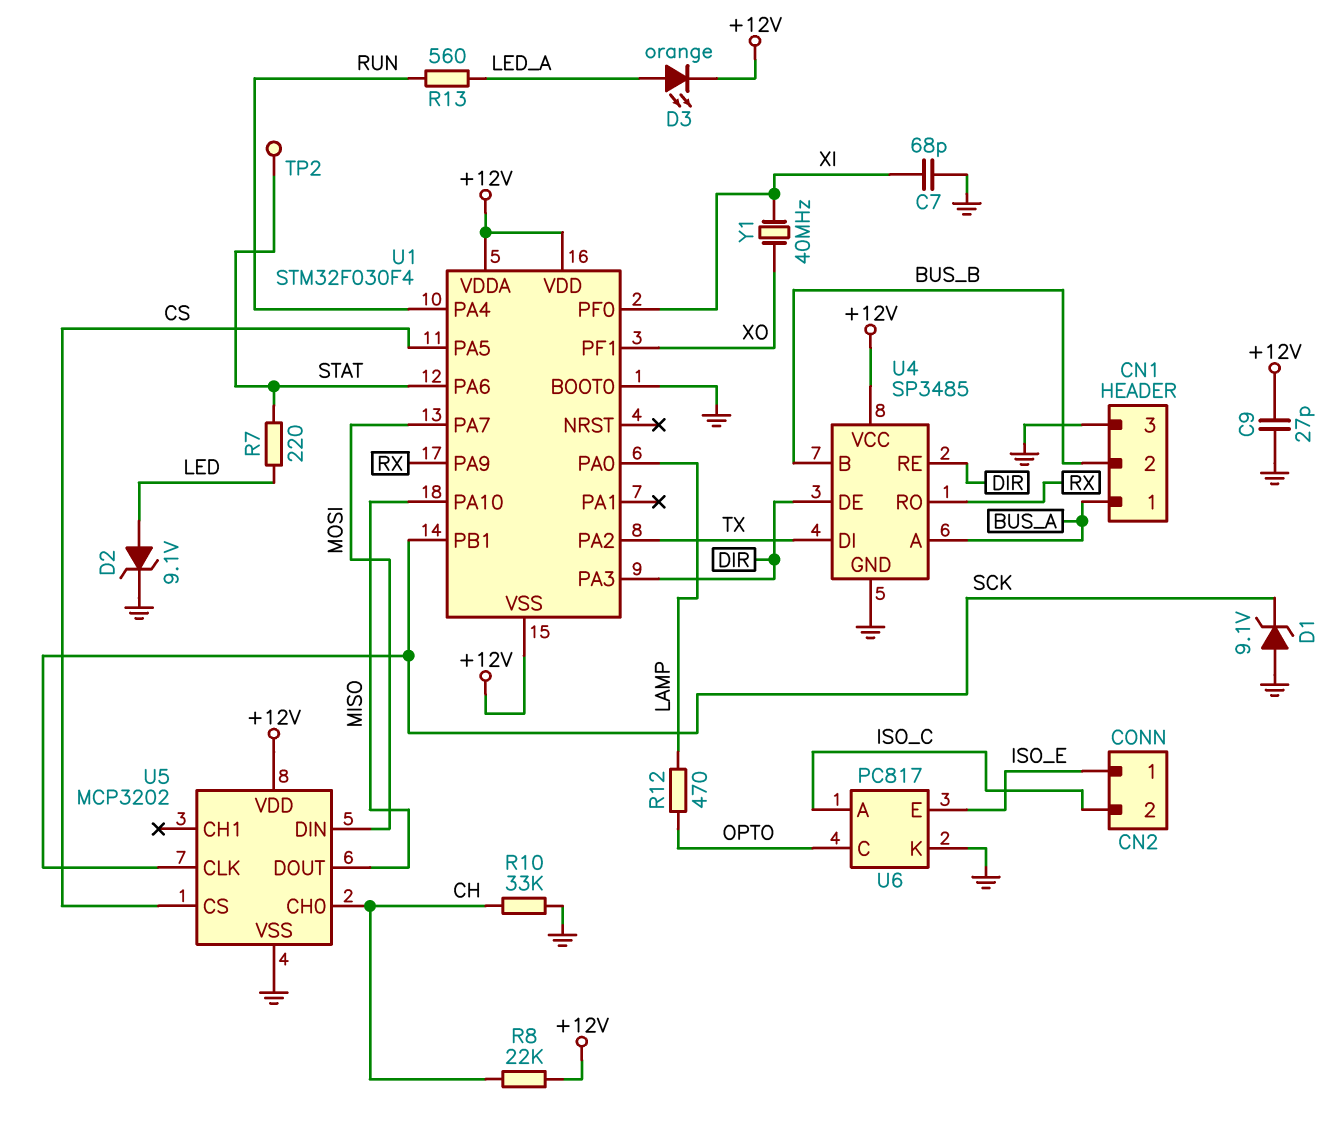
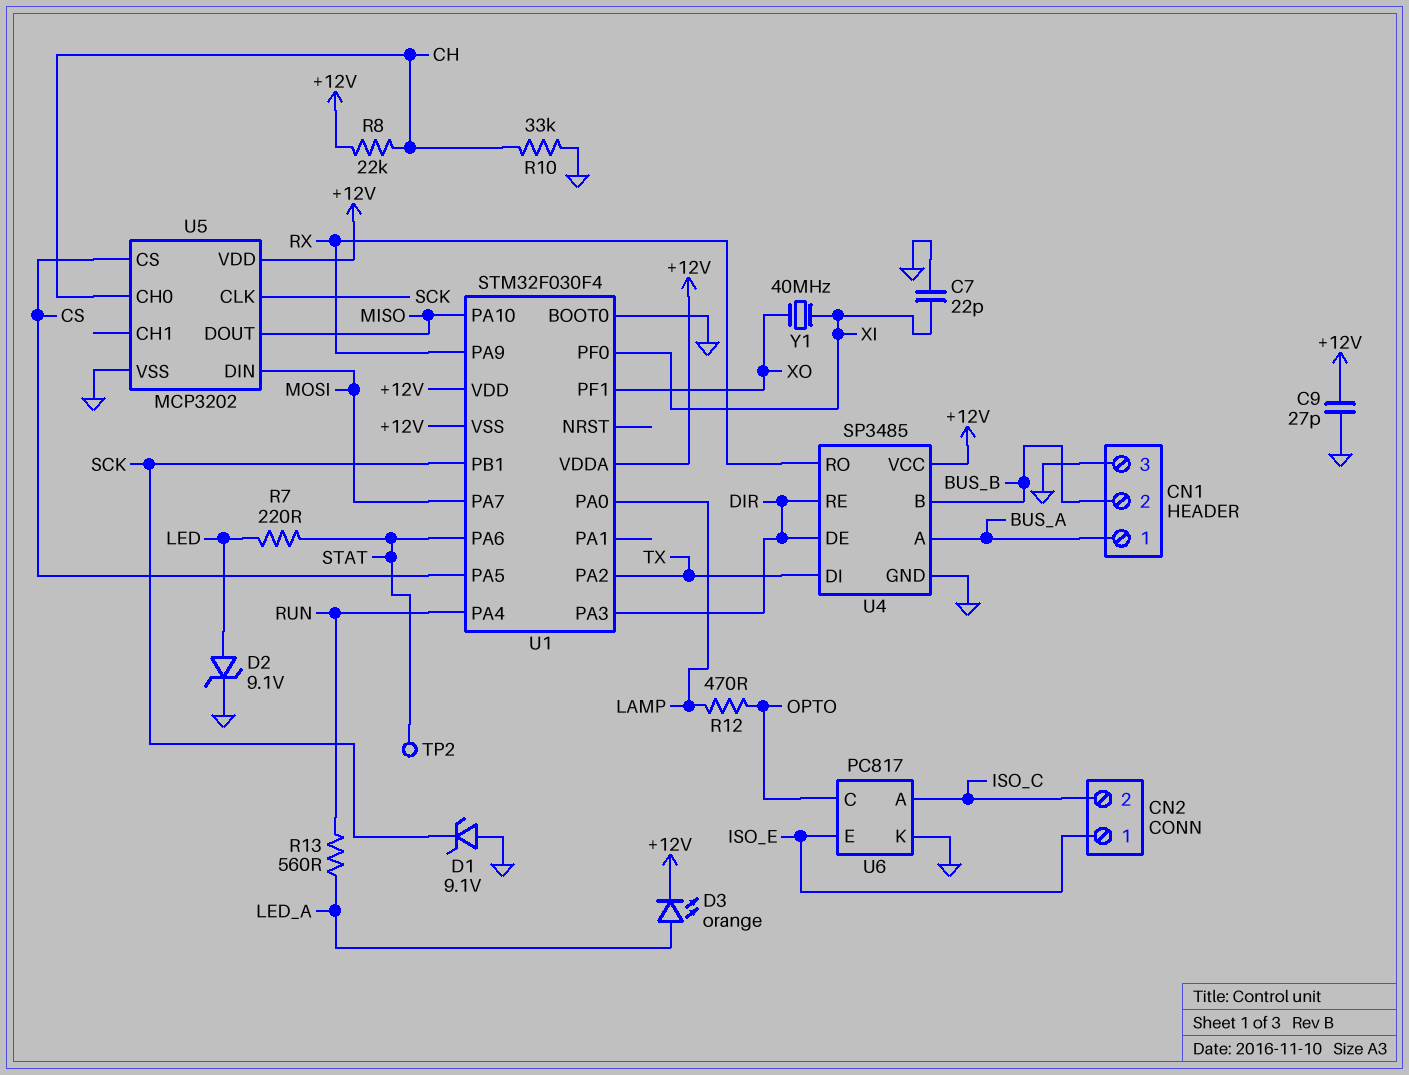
C7: 68pF (GND, XI) -> 22pF (GND, XI)

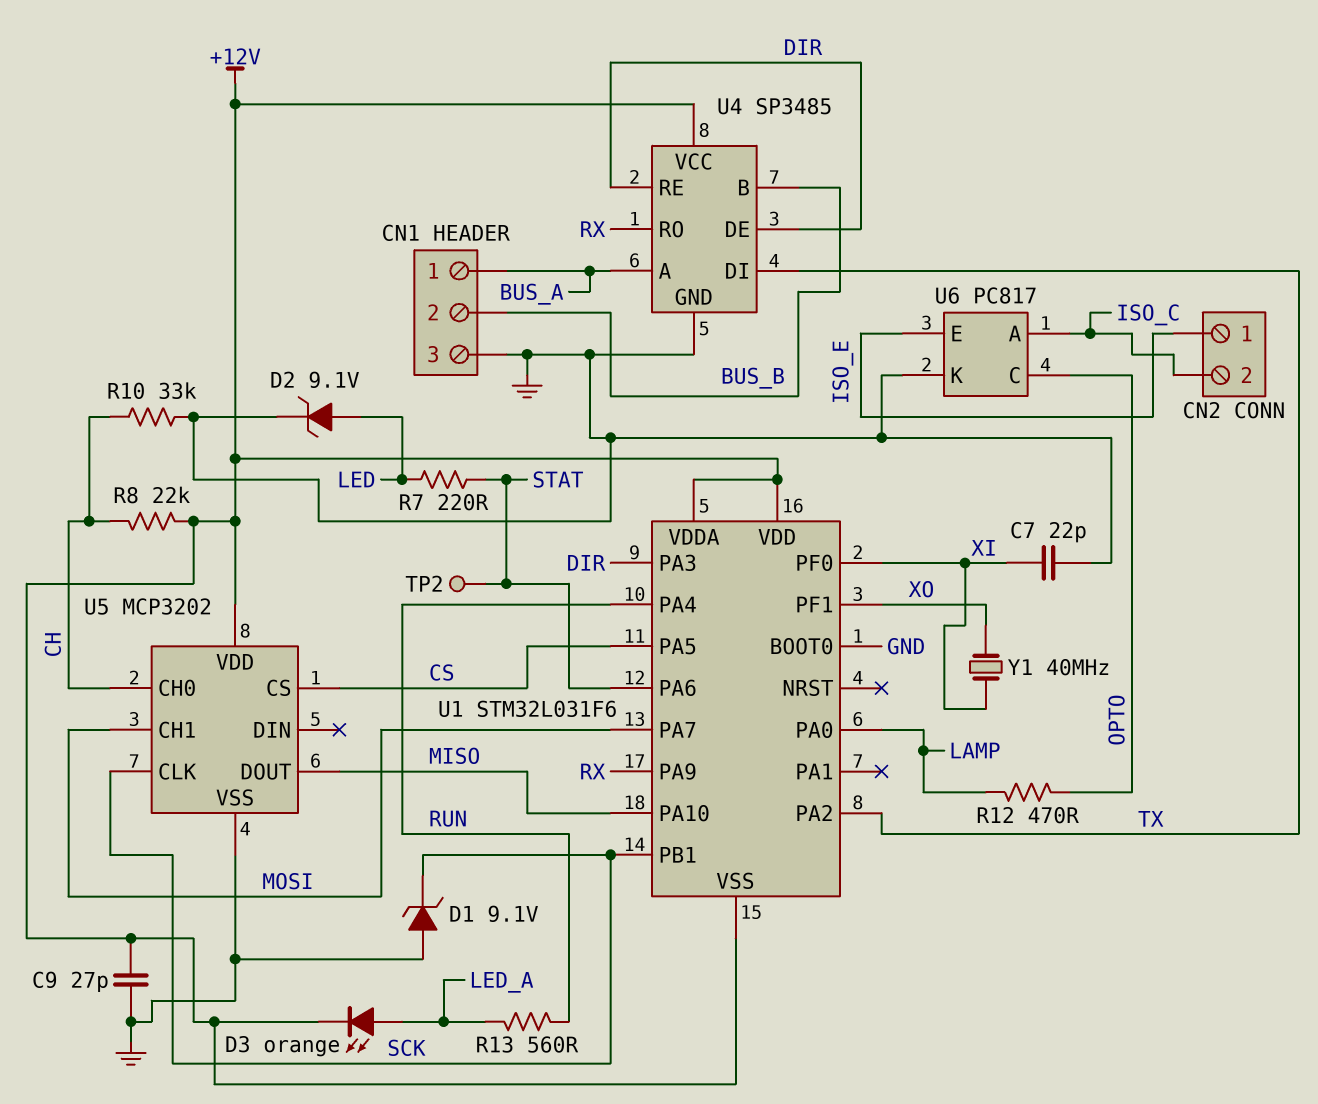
U1: STM32F030F4 -> STM32L031F6
U5 pin CH1: none -> MOSI
U5 pin DIN: MOSI -> none

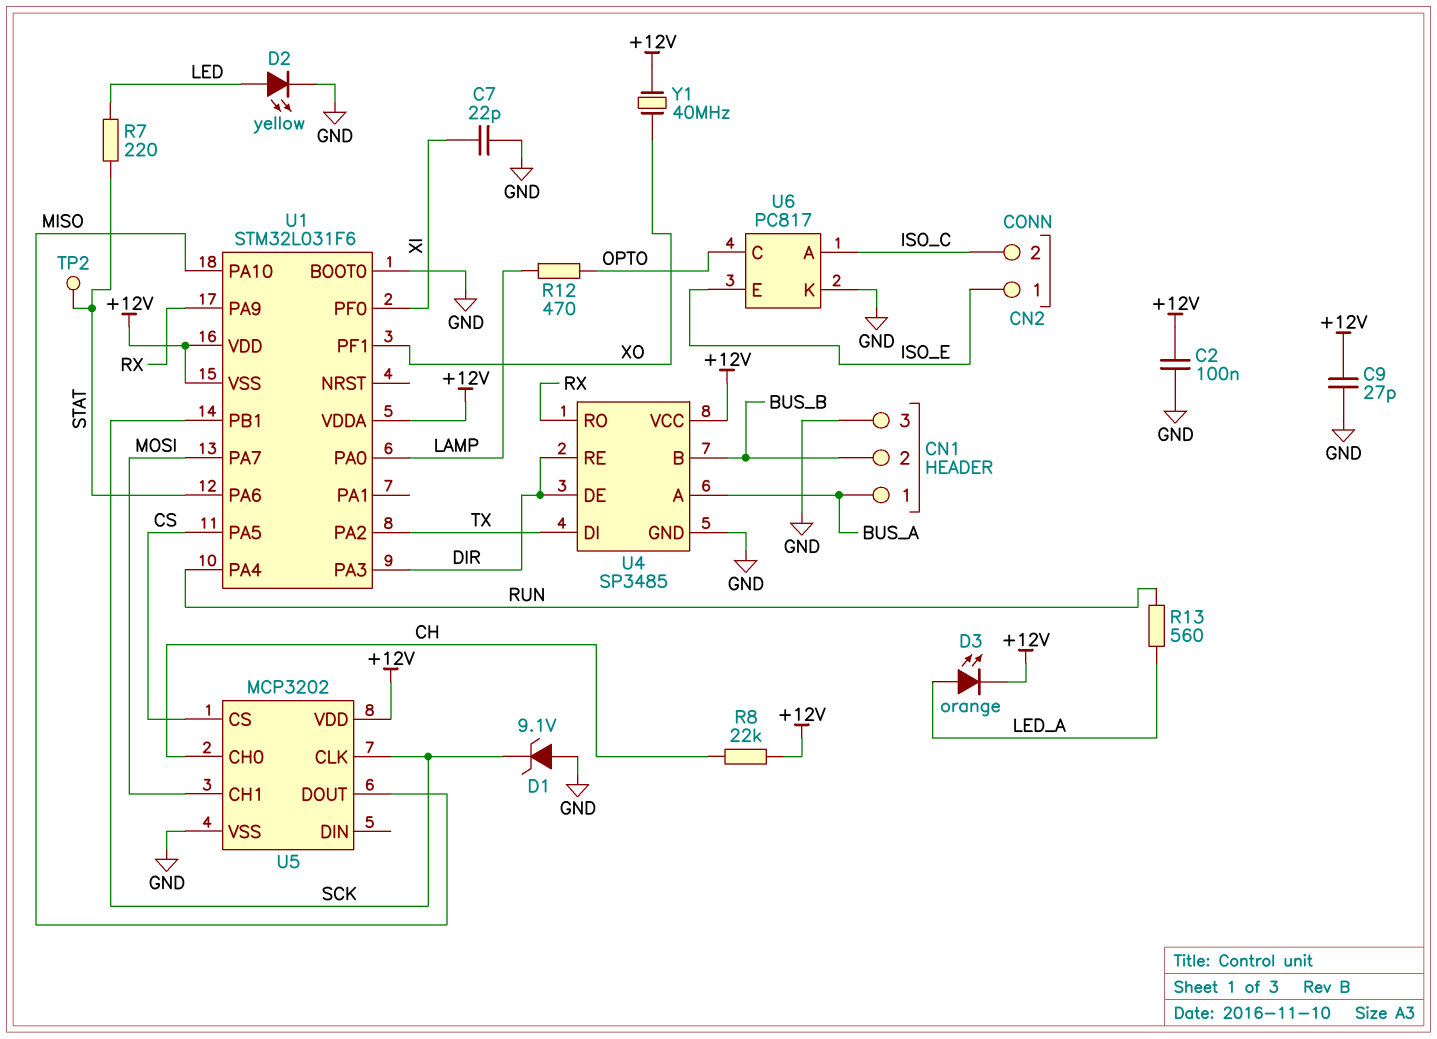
C2: none -> 100nF (+12V, GND)
D2: zener 9.1V (A LED, K GND) -> LED yellow (A LED, K GND)
R10: 33k (CH, GND) -> none
Y1: 40MHz (XI, XO) -> 40MHz (+12V, XO)

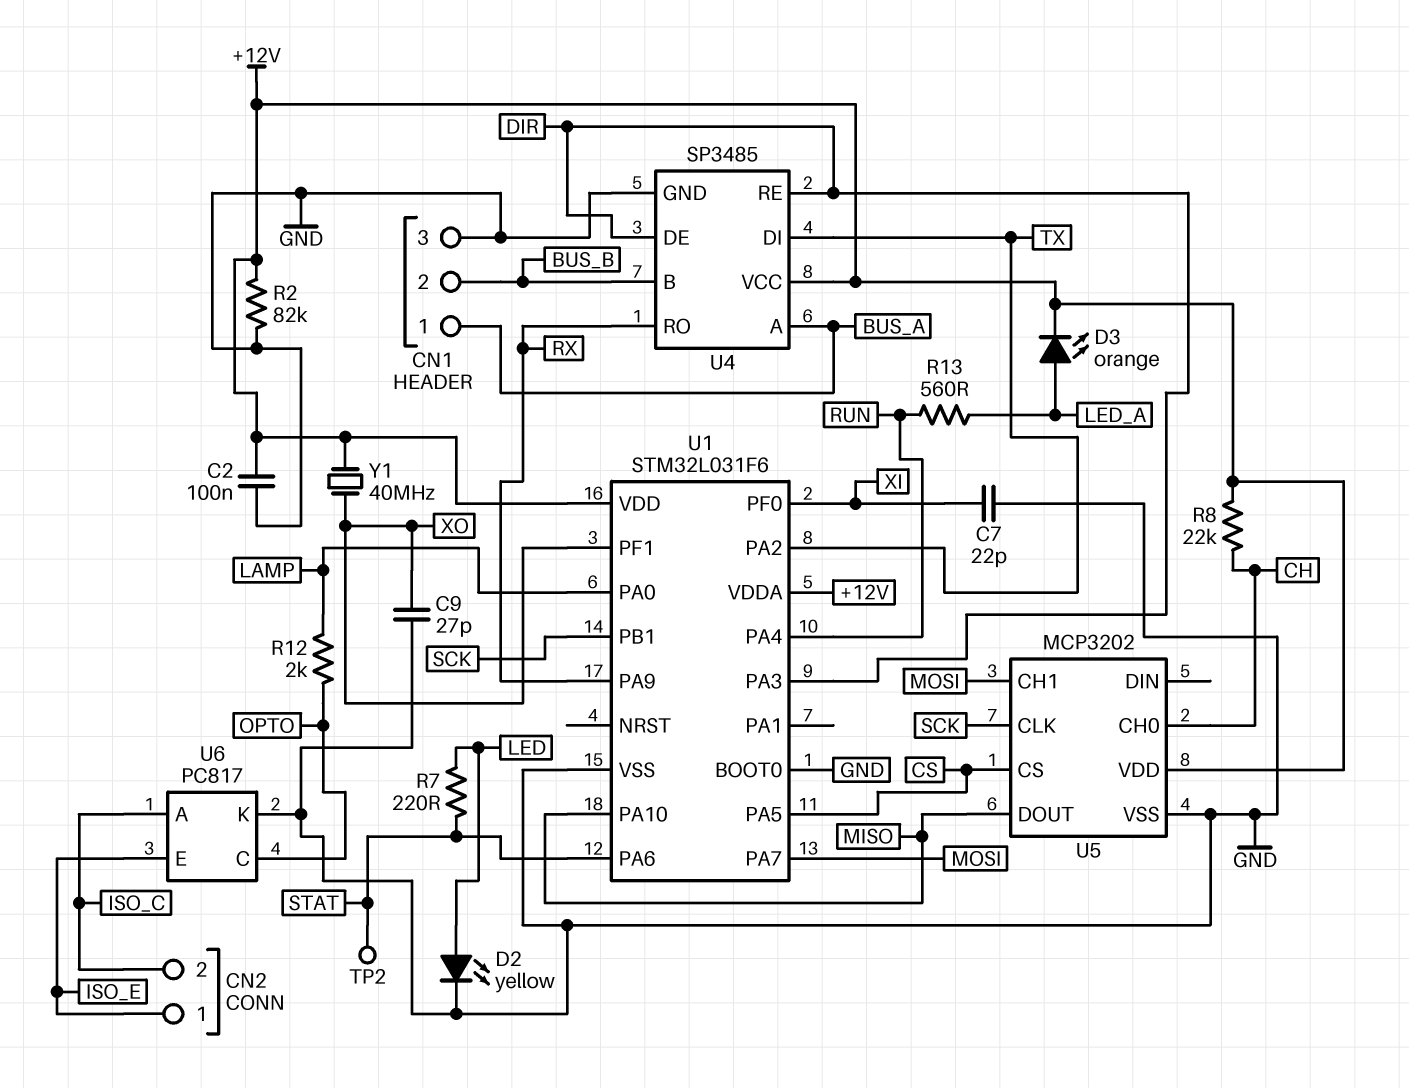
C9: 27pF (+12V, GND) -> 27pF (GND, XO)
D1: zener 9.1V (A GND, K SCK) -> none
R2: none -> 82k (+12V, GND)
R12: 470 (LAMP, OPTO) -> 2k (LAMP, OPTO)
U1 pin VSS: +12V -> GND

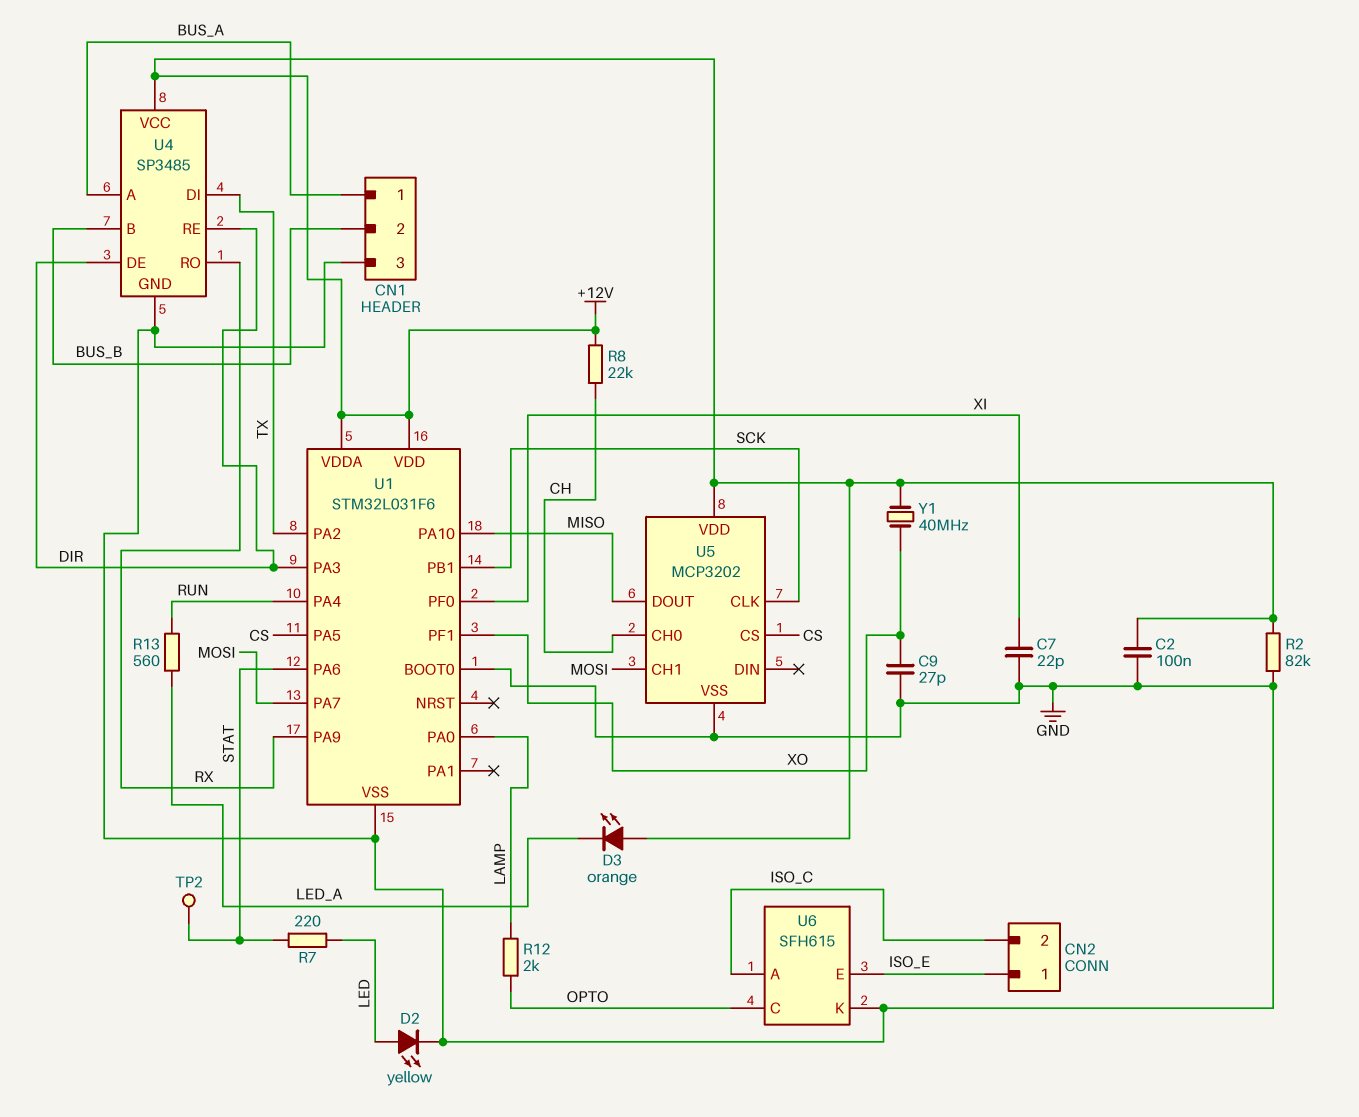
D3: LED orange (A LED_A, K +12V) -> LED orange (A +12V, K LED_A)
U6: PC817 -> SFH615

